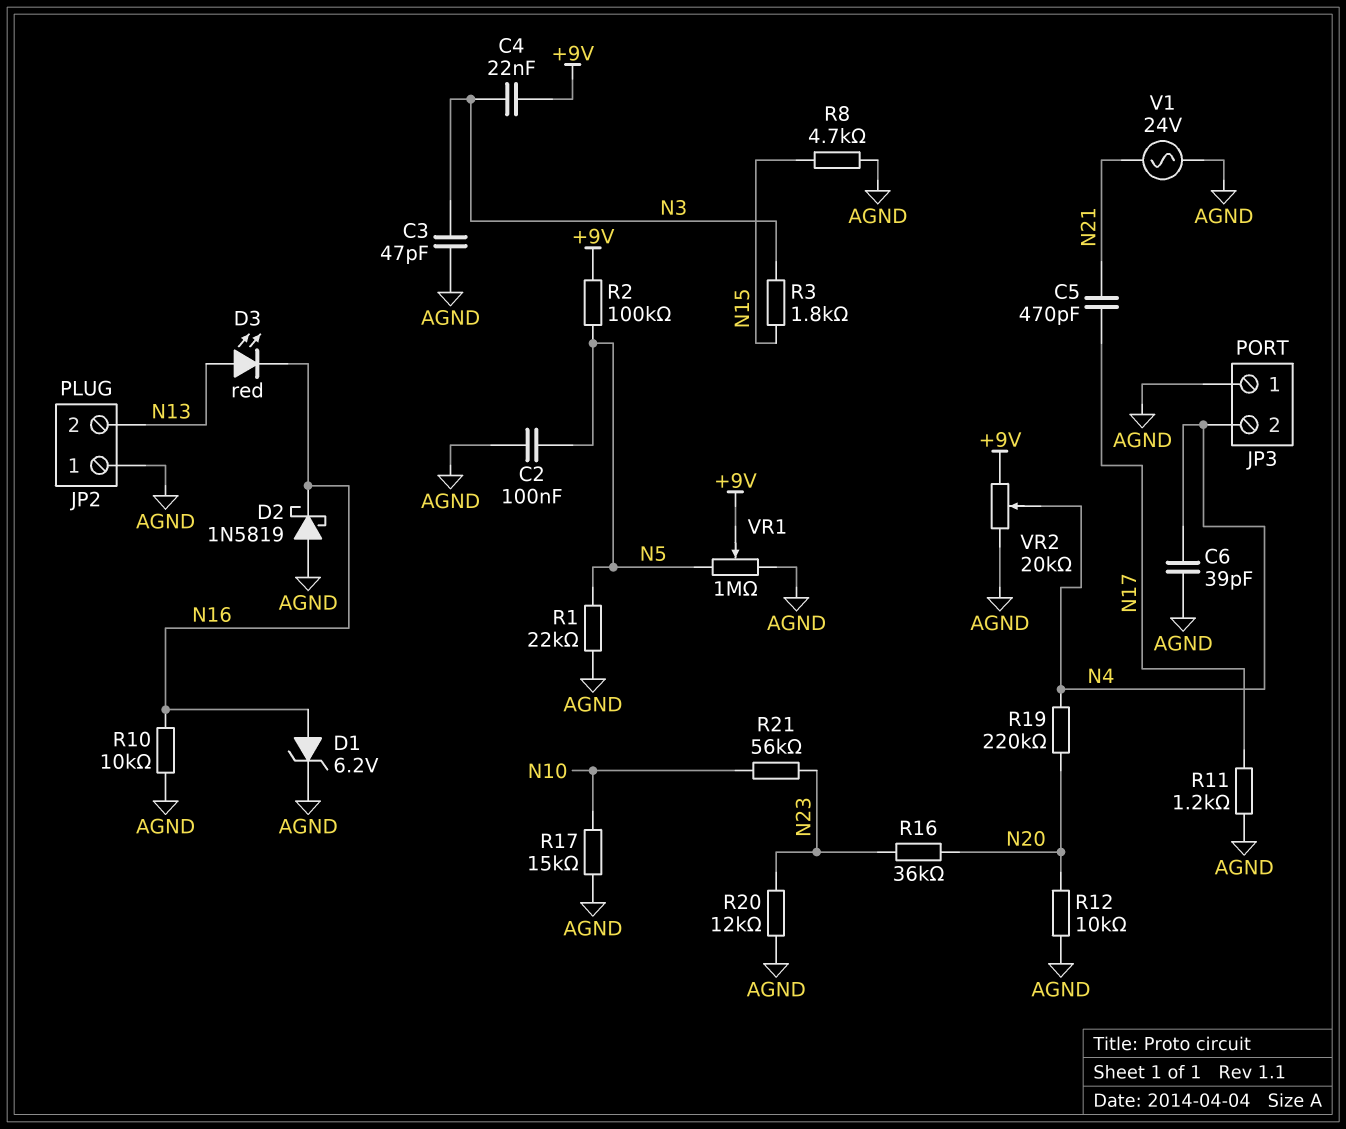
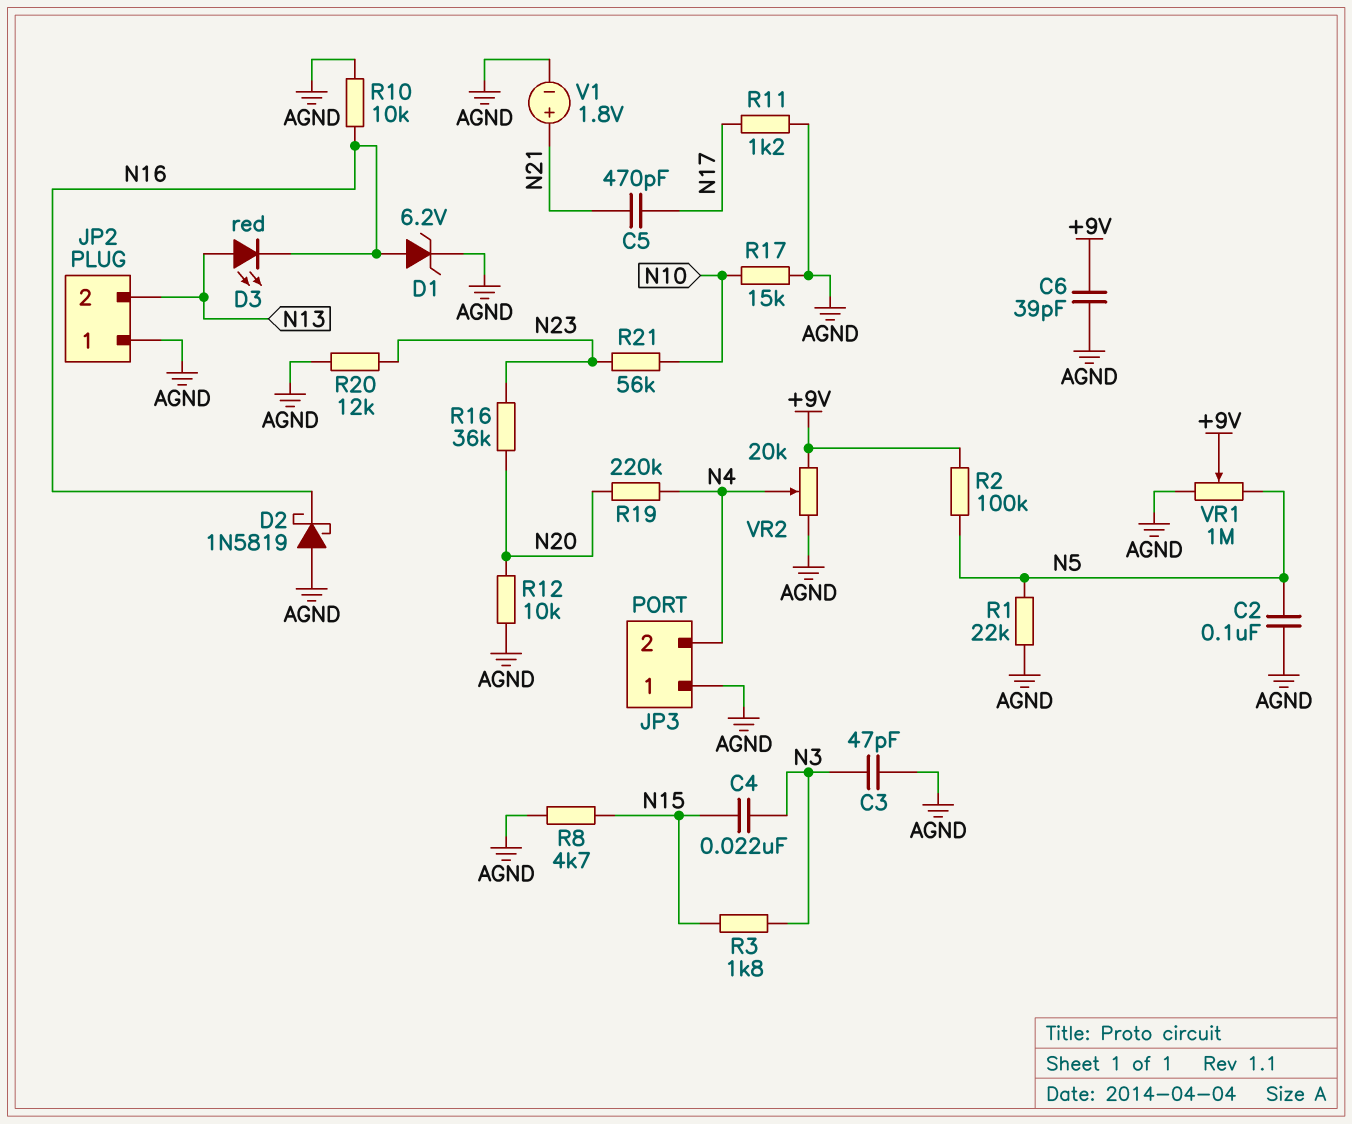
C4: 22nF (+9V, N3) -> 22nF (N3, N15)
C6: 39pF (AGND, N4) -> 39pF (+9V, AGND)
V1: AC 24V (AGND, N21) -> 1.8V (plus N21, minus AGND)

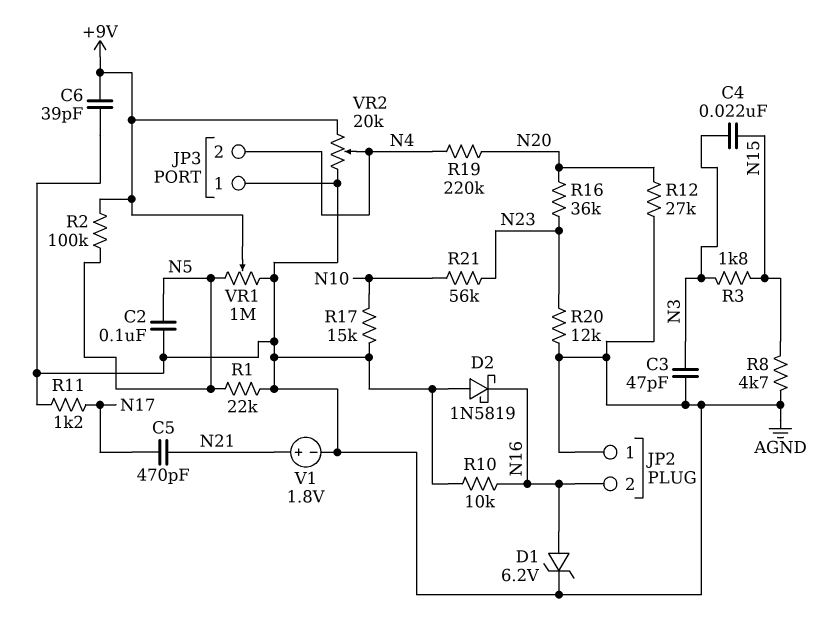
D3: LED red (A N13, K N16) -> none
JP2 pin 2: N13 -> N16
R12: 10k (AGND, N20) -> 27k (AGND, N20)

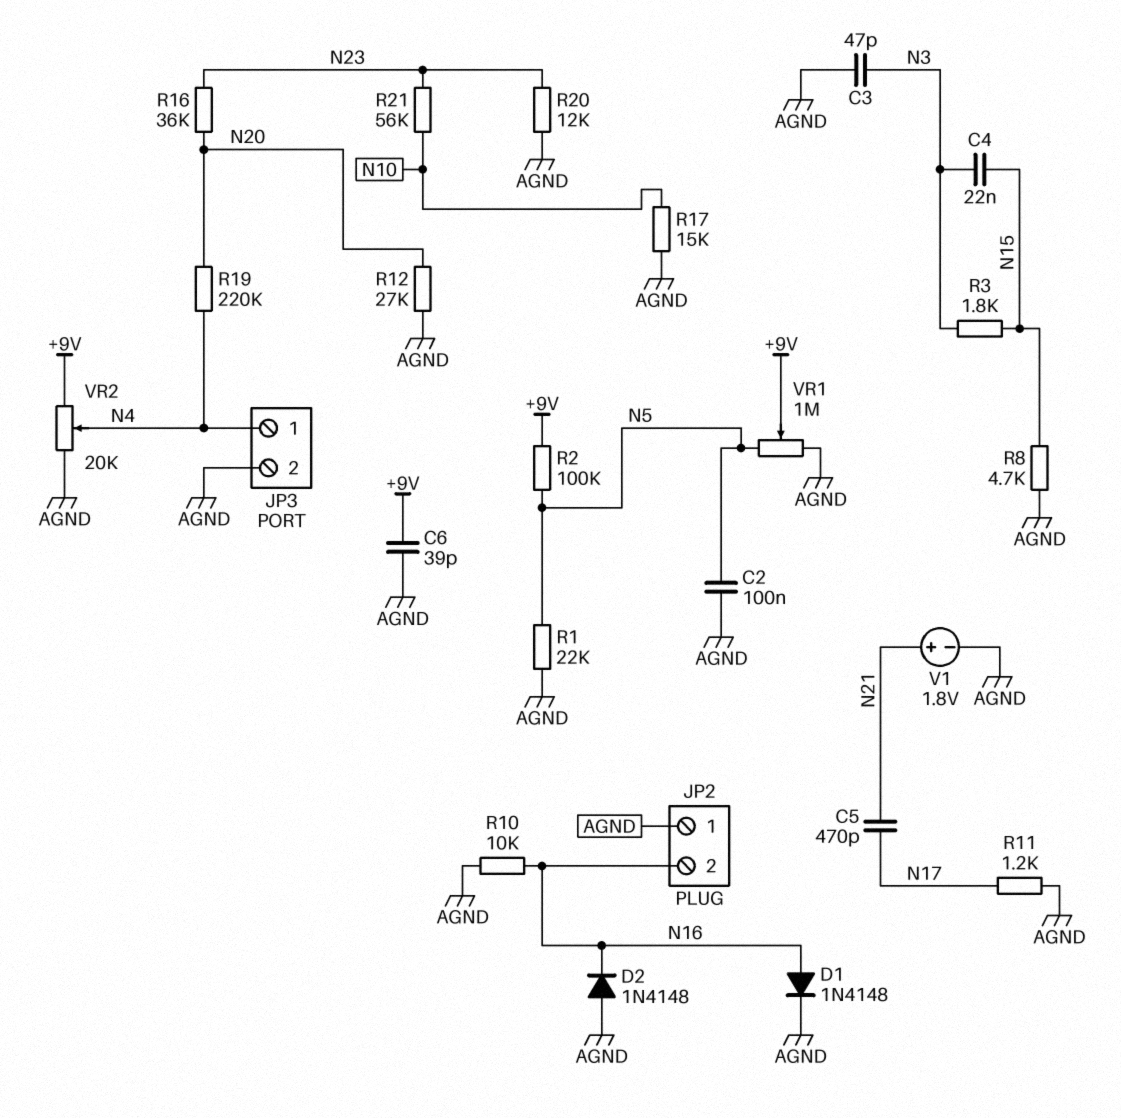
D1: zener 6.2V (A N16, K AGND) -> diode 1N4148 (A N16, K AGND)
D2: schottky 1N5819 (A AGND, K N16) -> diode 1N4148 (A AGND, K N16)
JP3 pin 1: AGND -> N4
JP3 pin 2: N4 -> AGND

